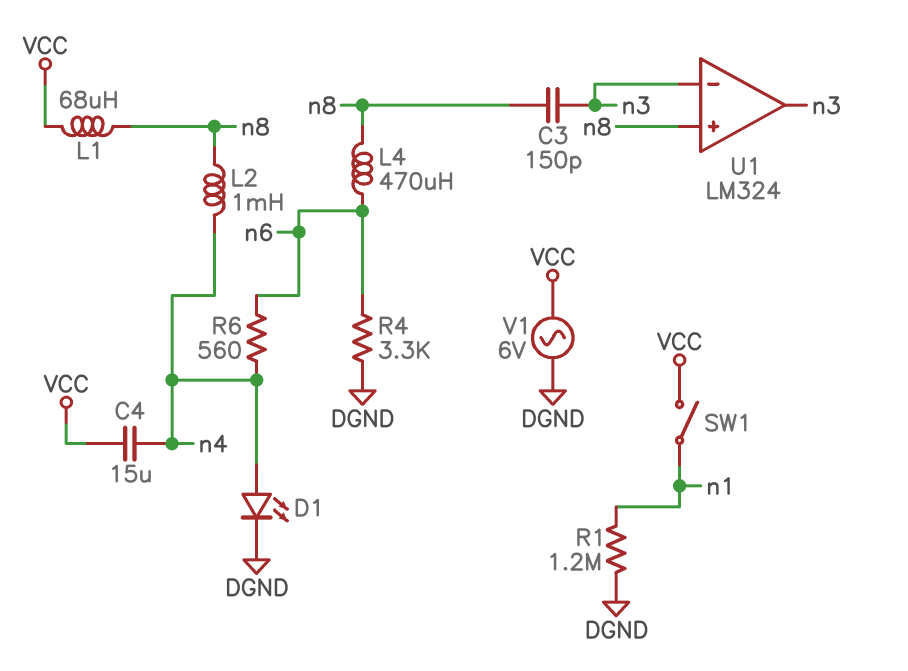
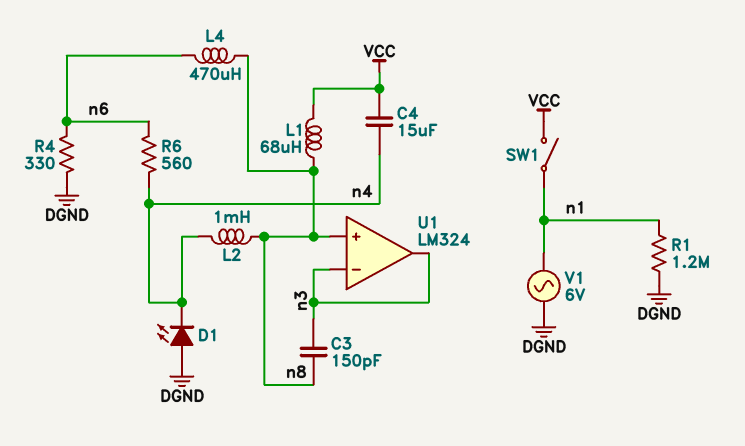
D1: LED (A n4, K DGND) -> LED (A DGND, K n4)
R4: 3.3k (DGND, n6) -> 330 (DGND, n6)
V1: AC 6V (DGND, VCC) -> AC 6V (DGND, n1)

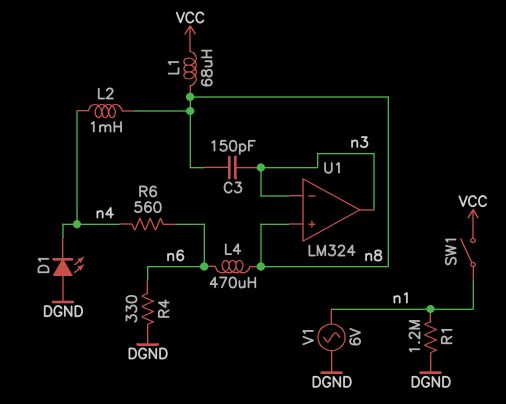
C4: 15uF (VCC, n4) -> none

